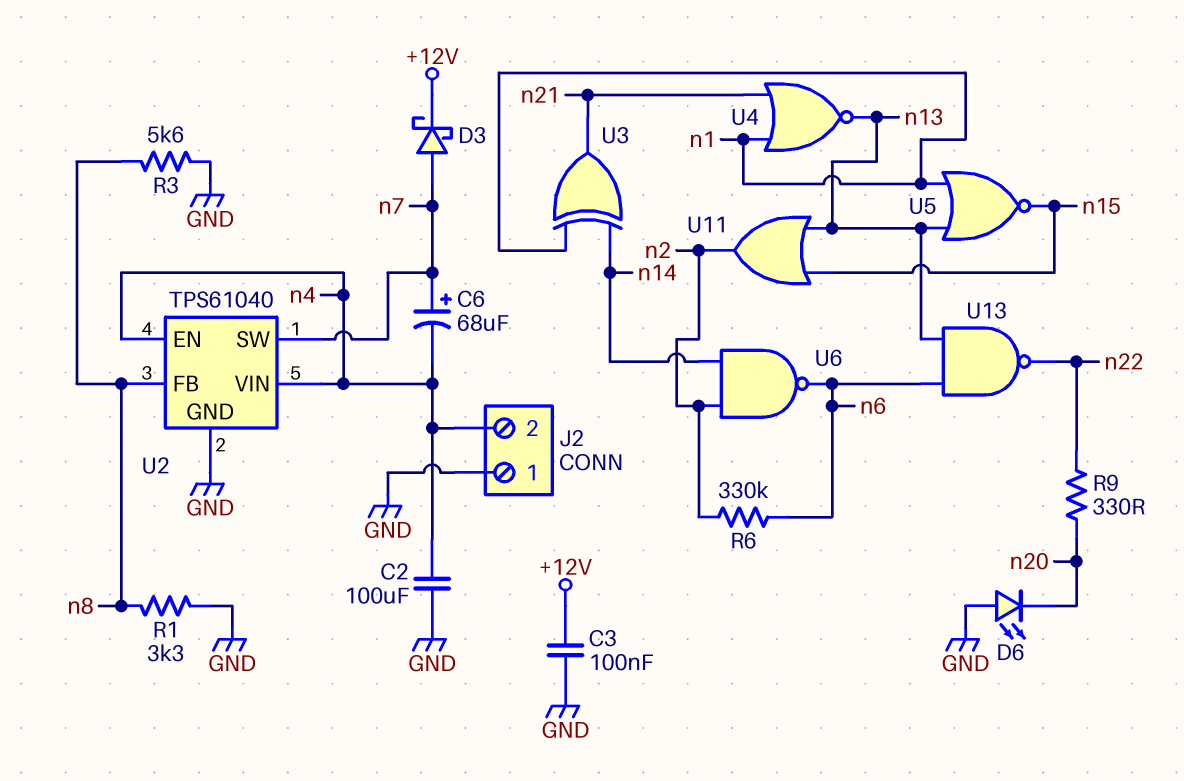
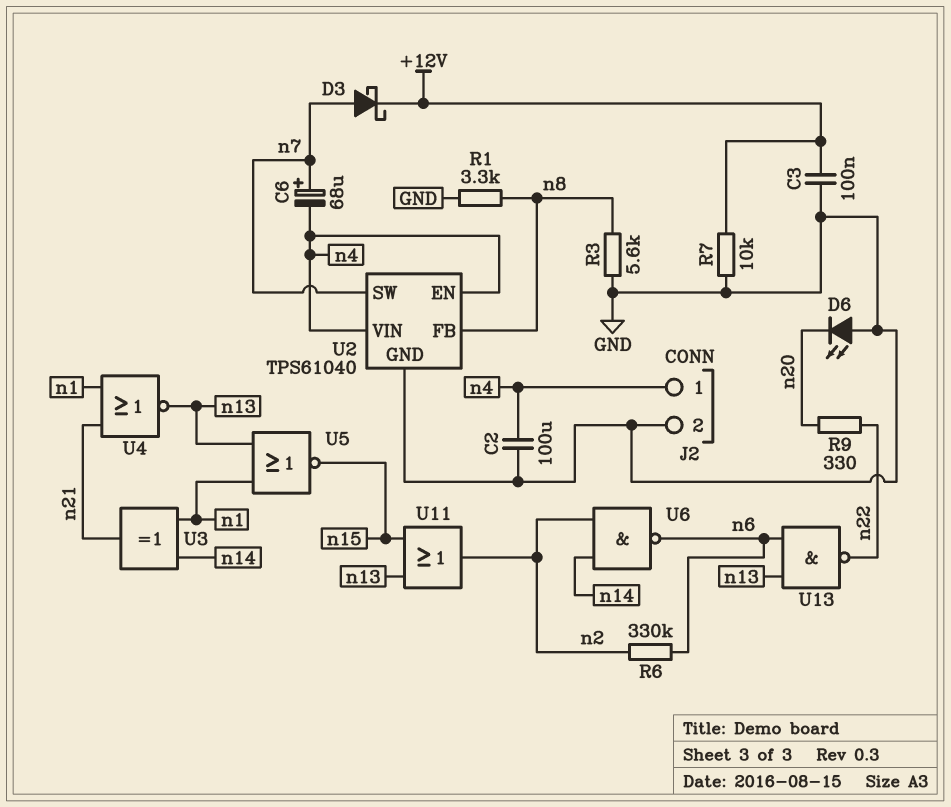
J2 pin 1: GND -> n4
J2 pin 2: n4 -> GND
R7: none -> 10k (+12V, GND)

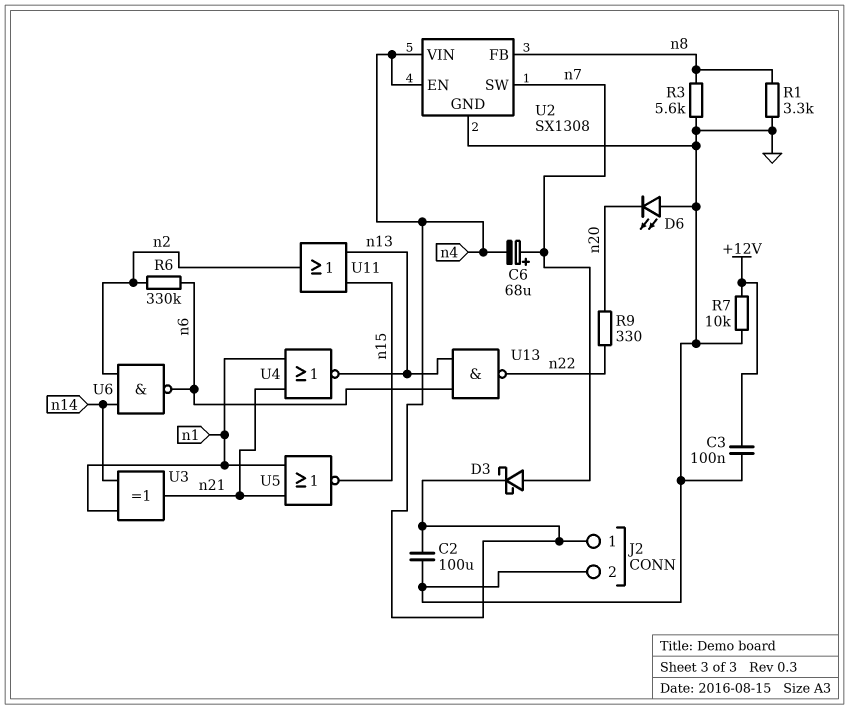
D3: schottky (A n7, K +12V) -> schottky (A n7, K n4)
U2: TPS61040 -> SX1308
U5: NOR (in n1, in n13, out n15) -> NOR (in n1, in n21, out n15)

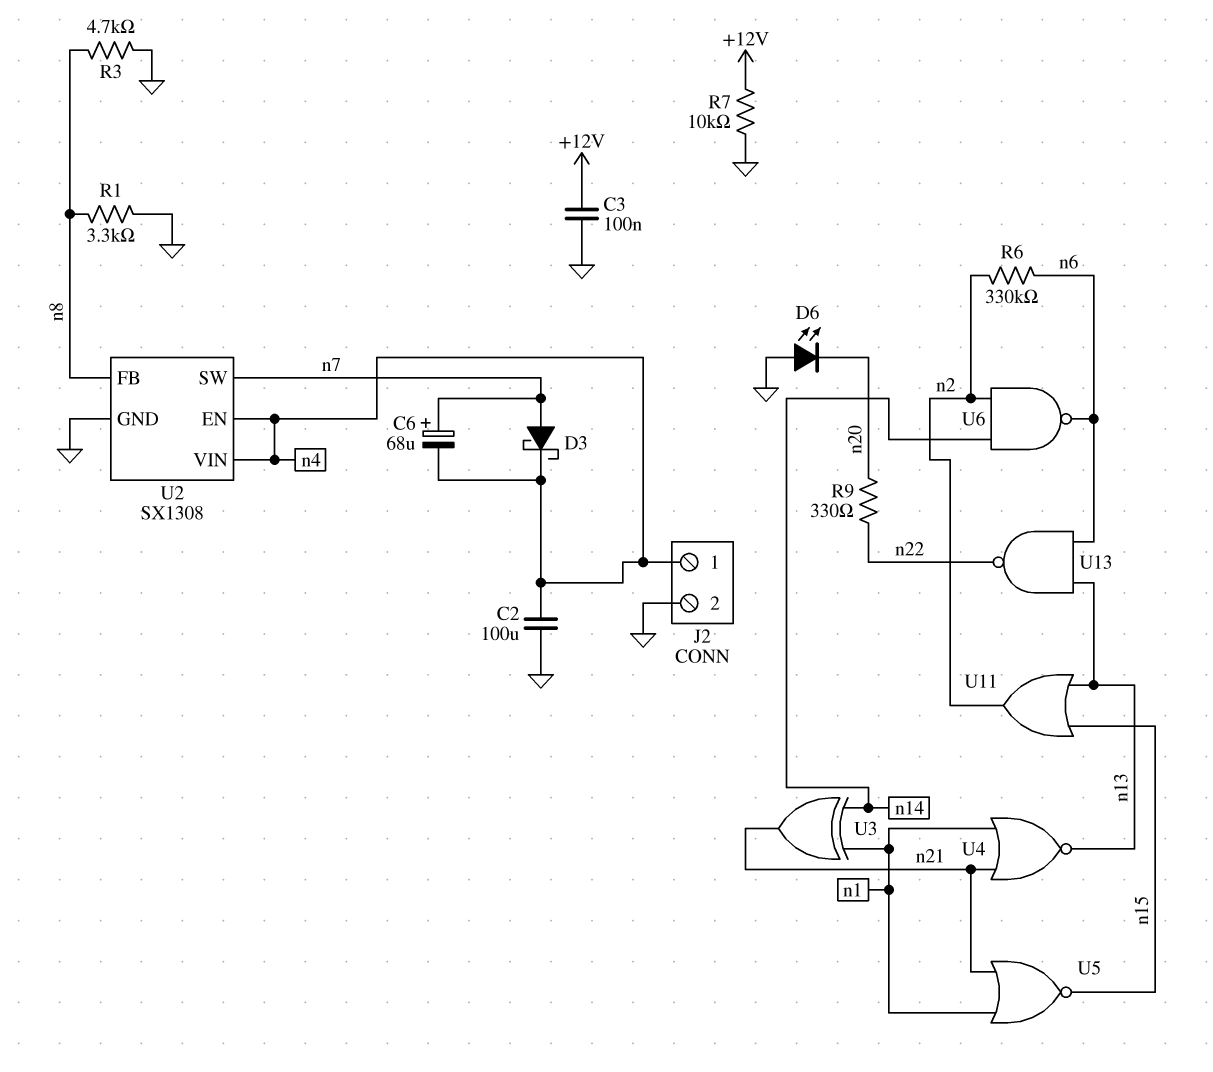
R3: 5.6k (GND, n8) -> 4.7k (GND, n8)

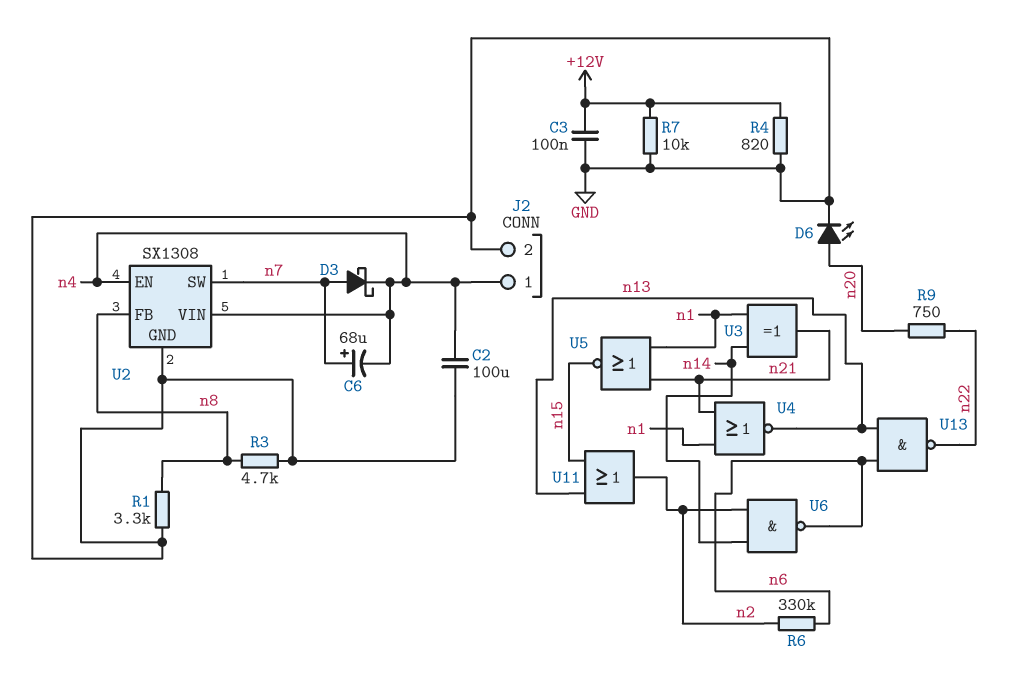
D6: LED (A GND, K n20) -> LED (A n20, K GND)
R4: none -> 820 (+12V, GND)
R9: 330 (n20, n22) -> 750 (n20, n22)

